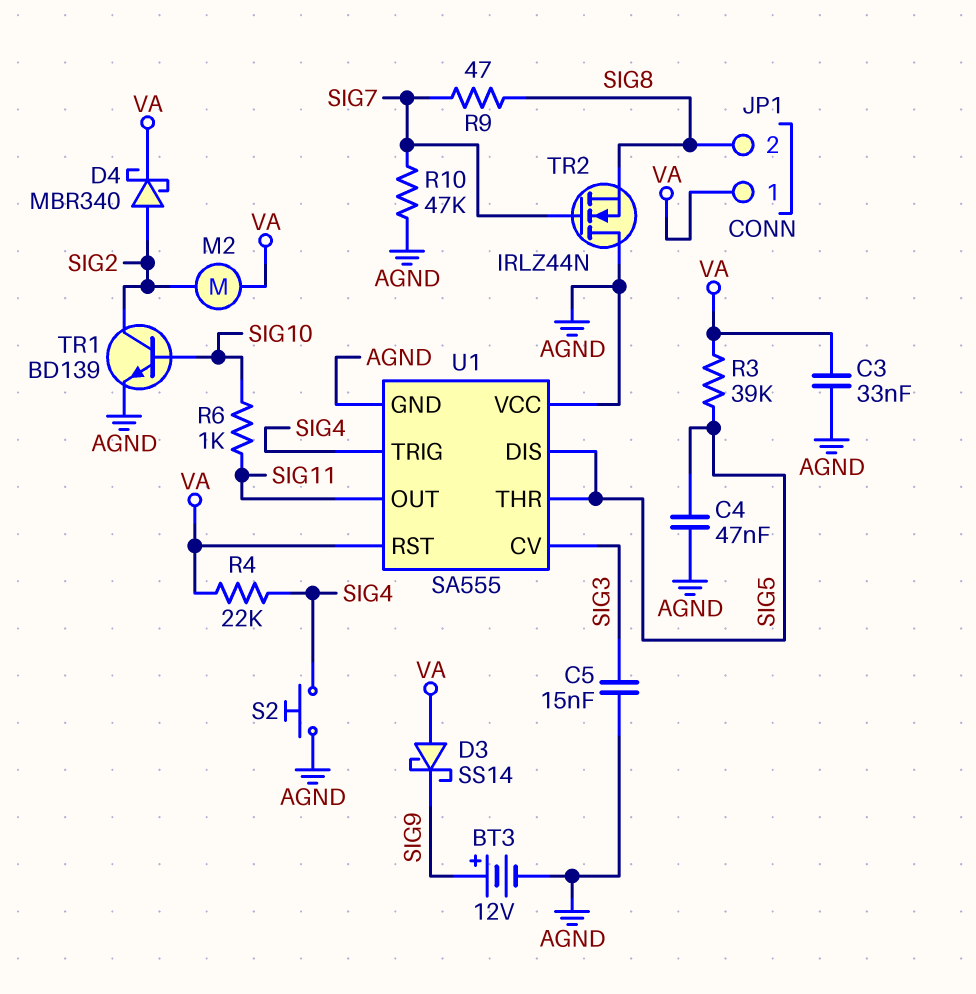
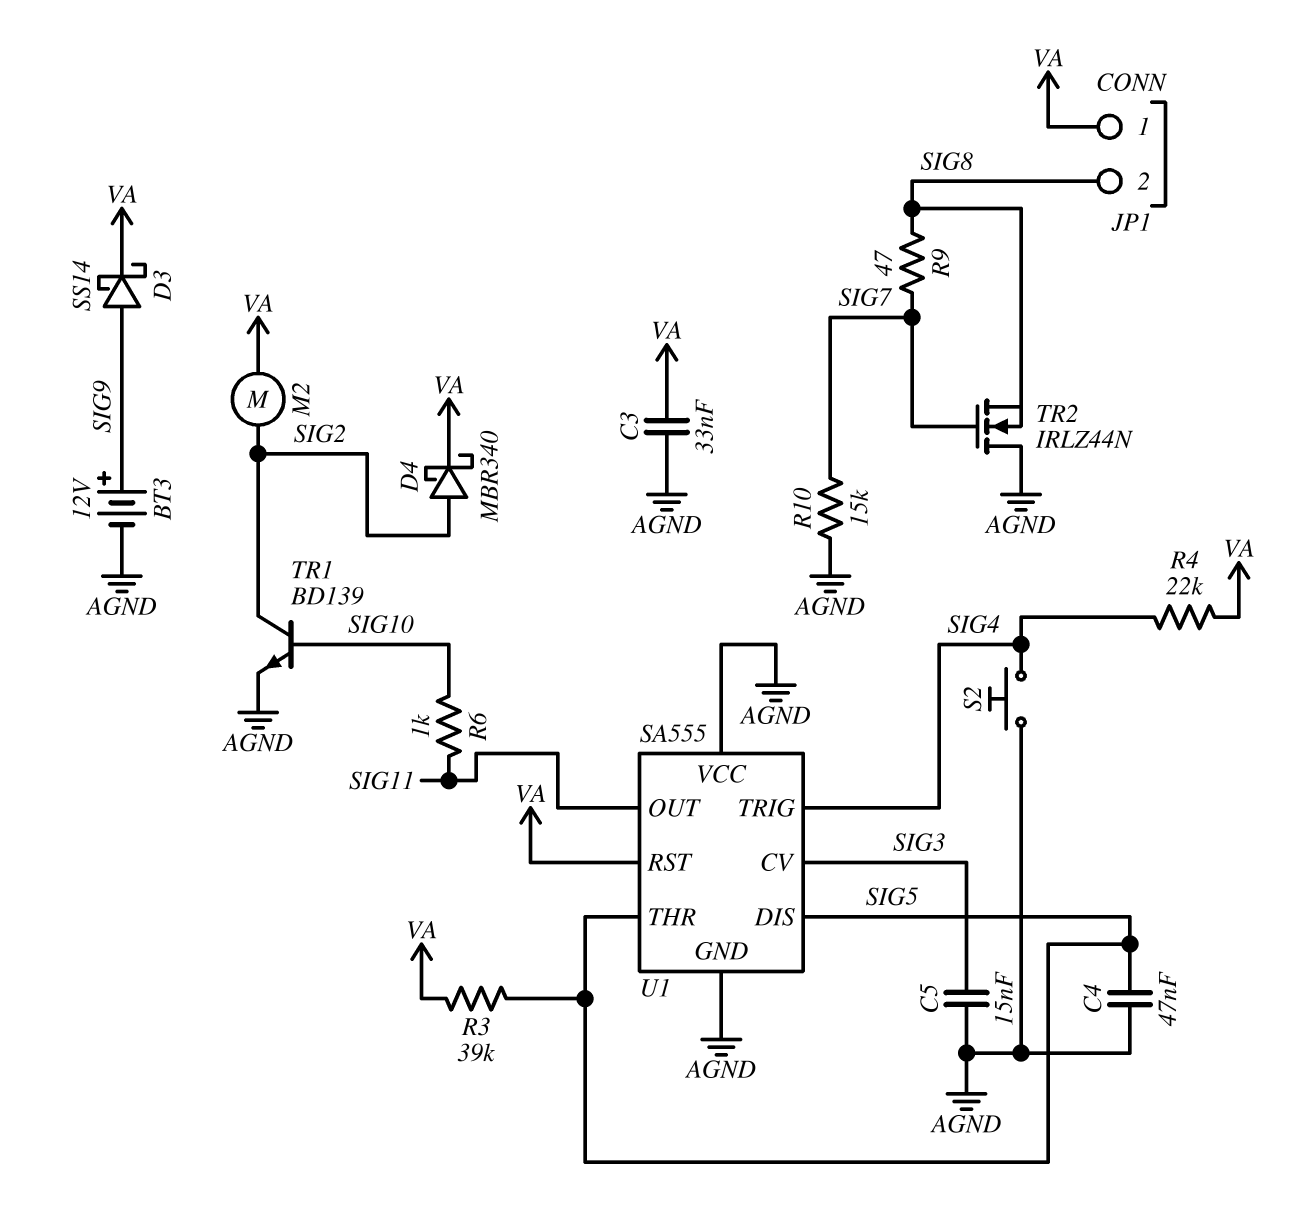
D3: schottky SS14 (A VA, K SIG9) -> schottky SS14 (A SIG9, K VA)
R10: 47k (AGND, SIG7) -> 15k (AGND, SIG7)

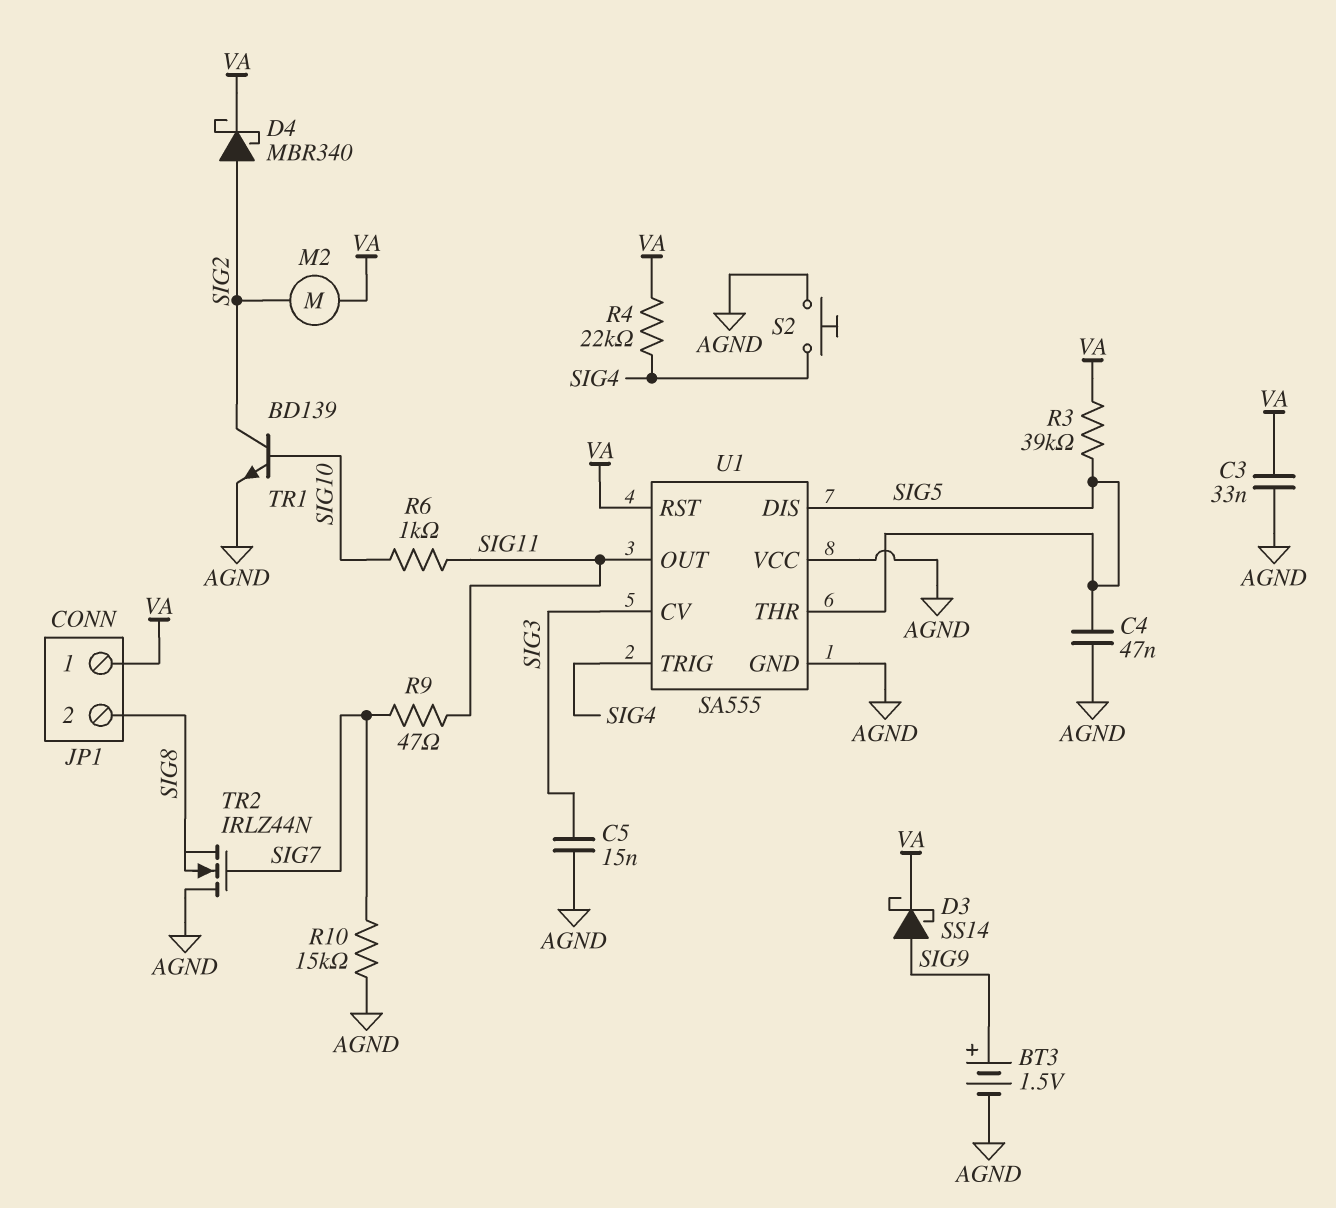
BT3: 12V (plus SIG9, minus AGND) -> 1.5V (plus SIG9, minus AGND)
R9: 47 (SIG7, SIG8) -> 47 (SIG7, SIG11)

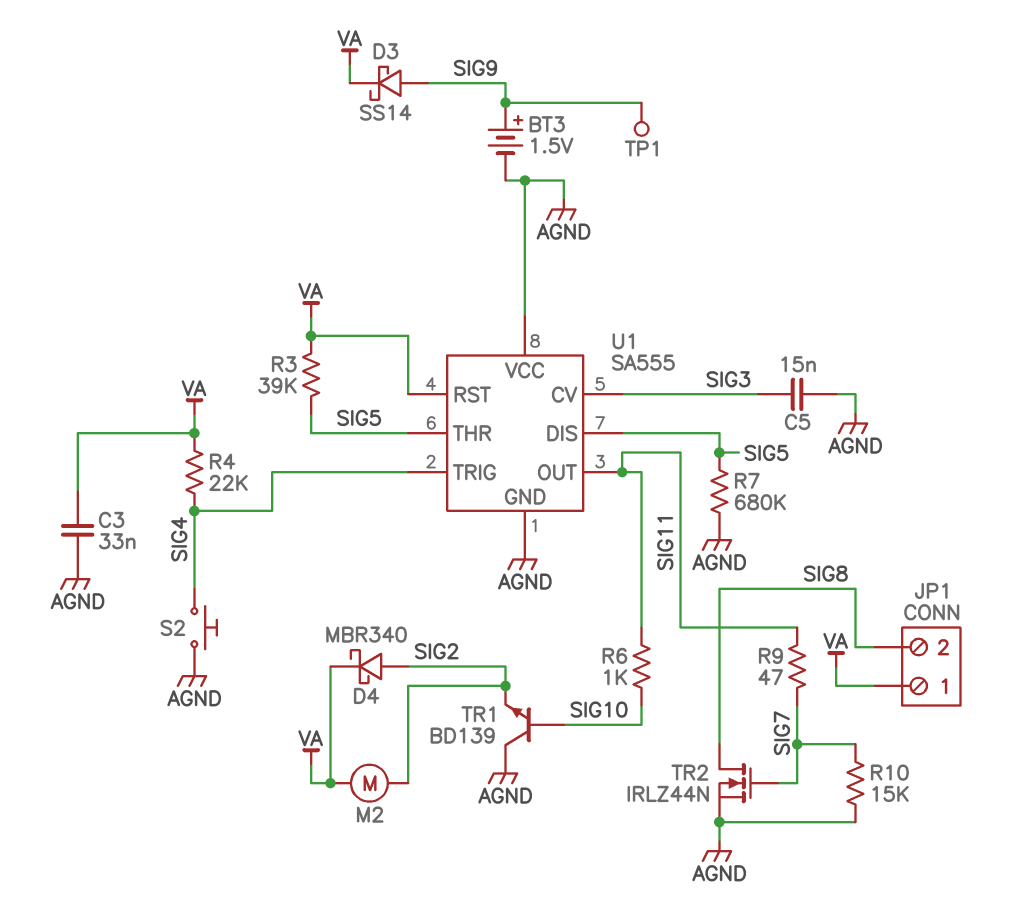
C4: 47nF (AGND, SIG5) -> none
R7: none -> 680k (AGND, SIG5)
TP1: none -> test point (SIG9)
TR1: NPN BD139 (B SIG10, C SIG2, E AGND) -> NPN BD139 (B SIG10, C AGND, E SIG2)
TR2: NMOS IRLZ44N (G SIG7, D AGND, S SIG8) -> NMOS IRLZ44N (G SIG7, D SIG8, S AGND)

